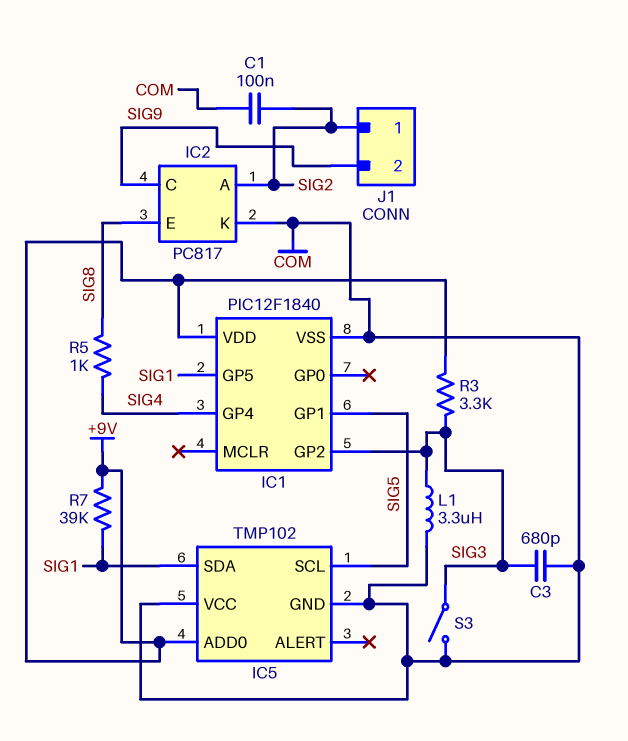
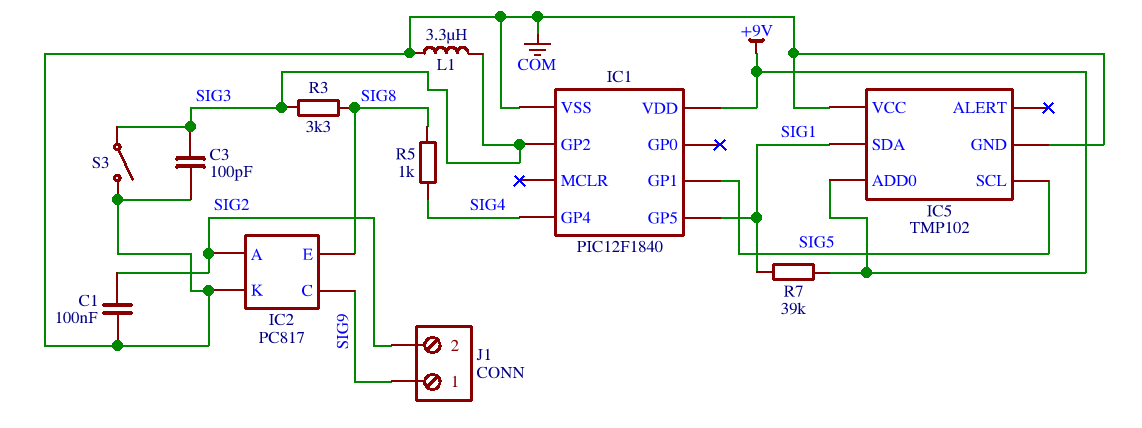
C3: 680pF (COM, SIG3) -> 100pF (COM, SIG3)
J1 pin 1: SIG2 -> SIG9
J1 pin 2: SIG9 -> SIG2
R3: 3.3k (+9V, SIG3) -> 3.3k (SIG3, SIG8)

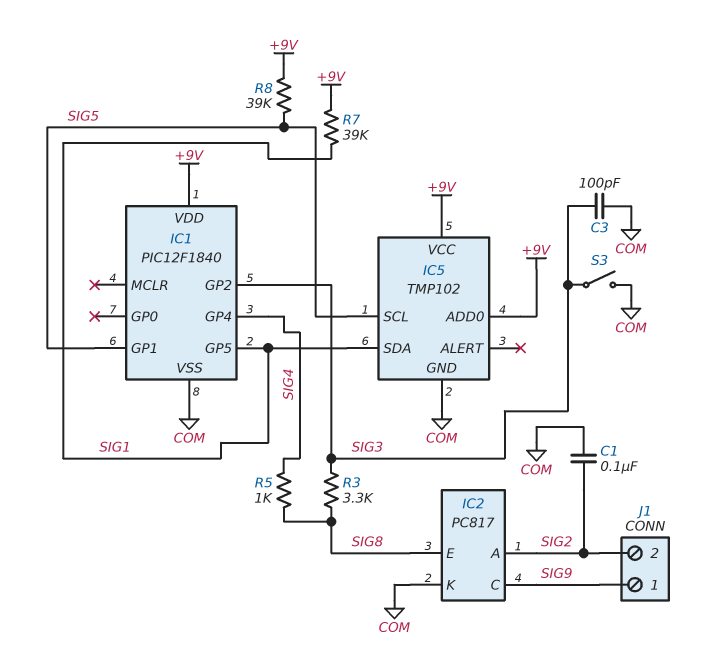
IC5 pin VCC: COM -> +9V
L1: 3.3uH (COM, SIG3) -> none
R8: none -> 39k (+9V, SIG5)

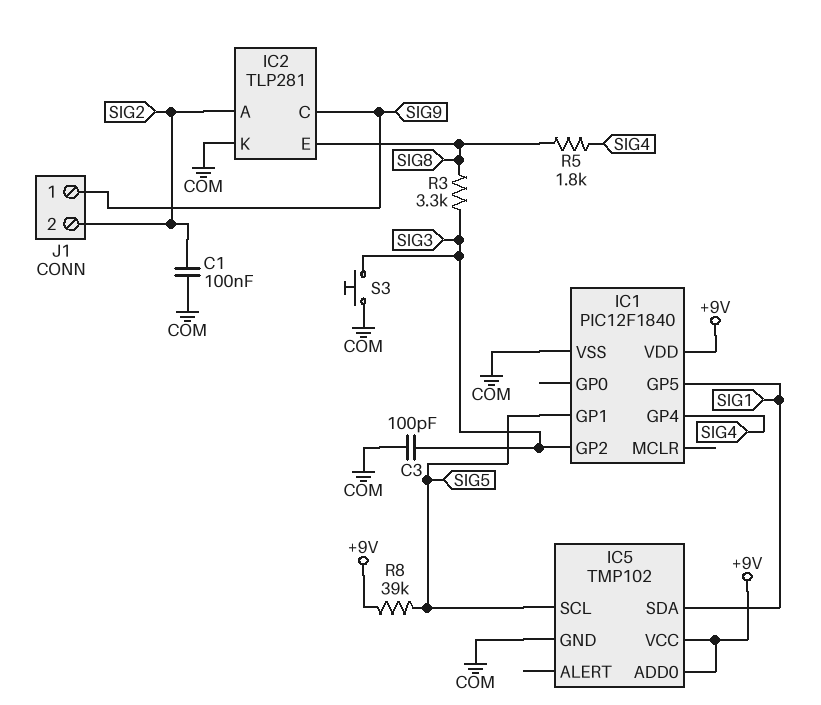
IC2: PC817 -> TLP281
R5: 1k (SIG4, SIG8) -> 1.8k (SIG4, SIG8)
R7: 39k (+9V, SIG1) -> none
S3: switch (COM, SIG3) -> button (COM, SIG3)

